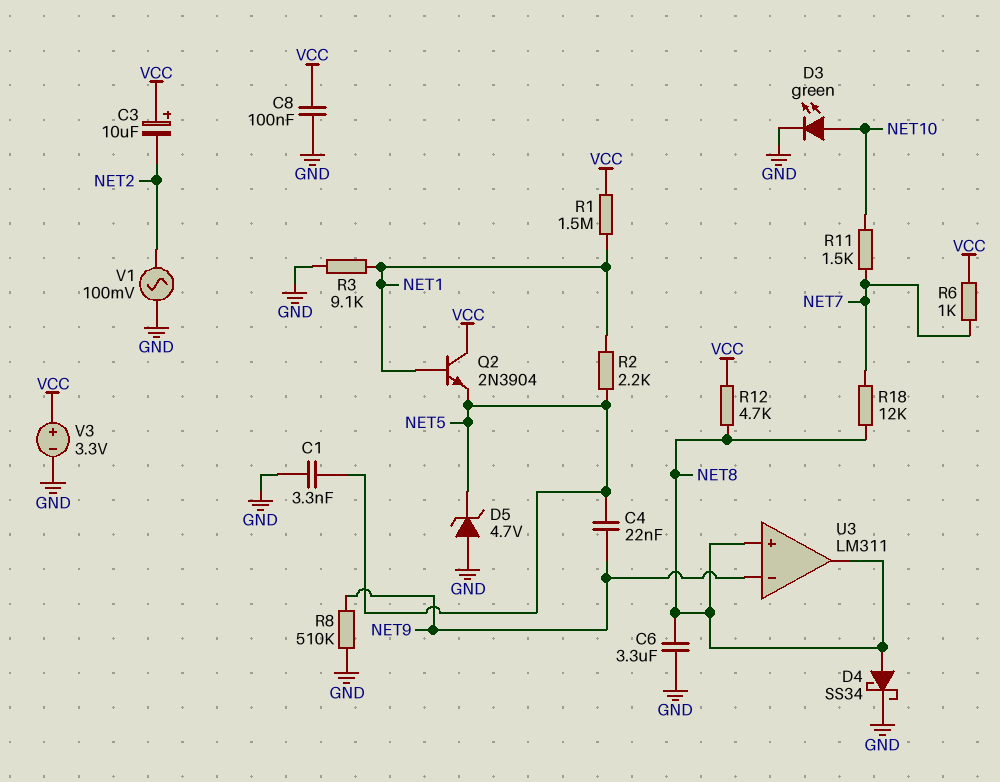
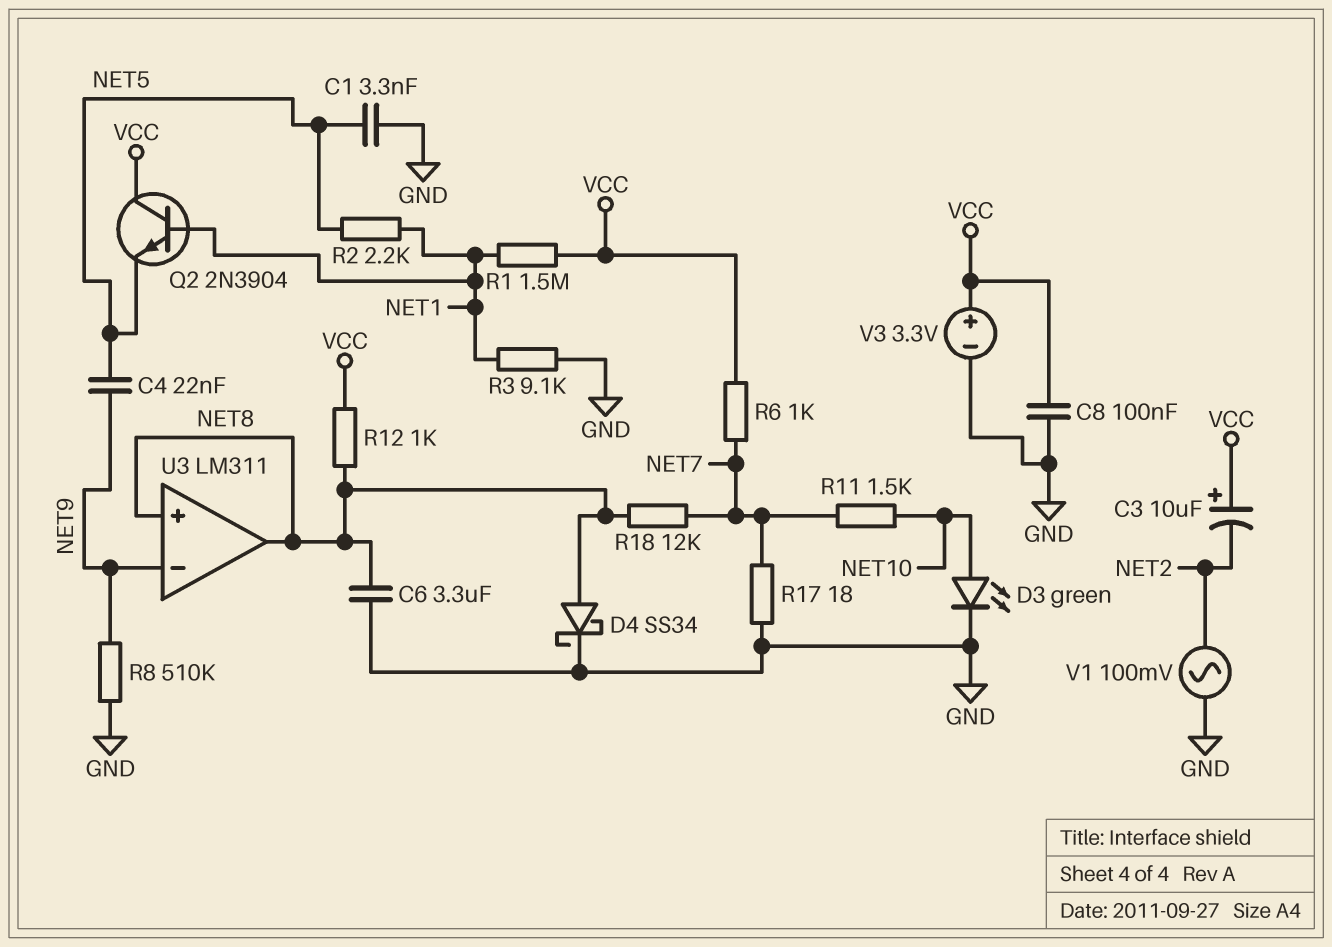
D5: zener 4.7V (A GND, K NET5) -> none
R12: 4.7k (NET8, VCC) -> 1k (NET8, VCC)
R17: none -> 18 (GND, NET7)

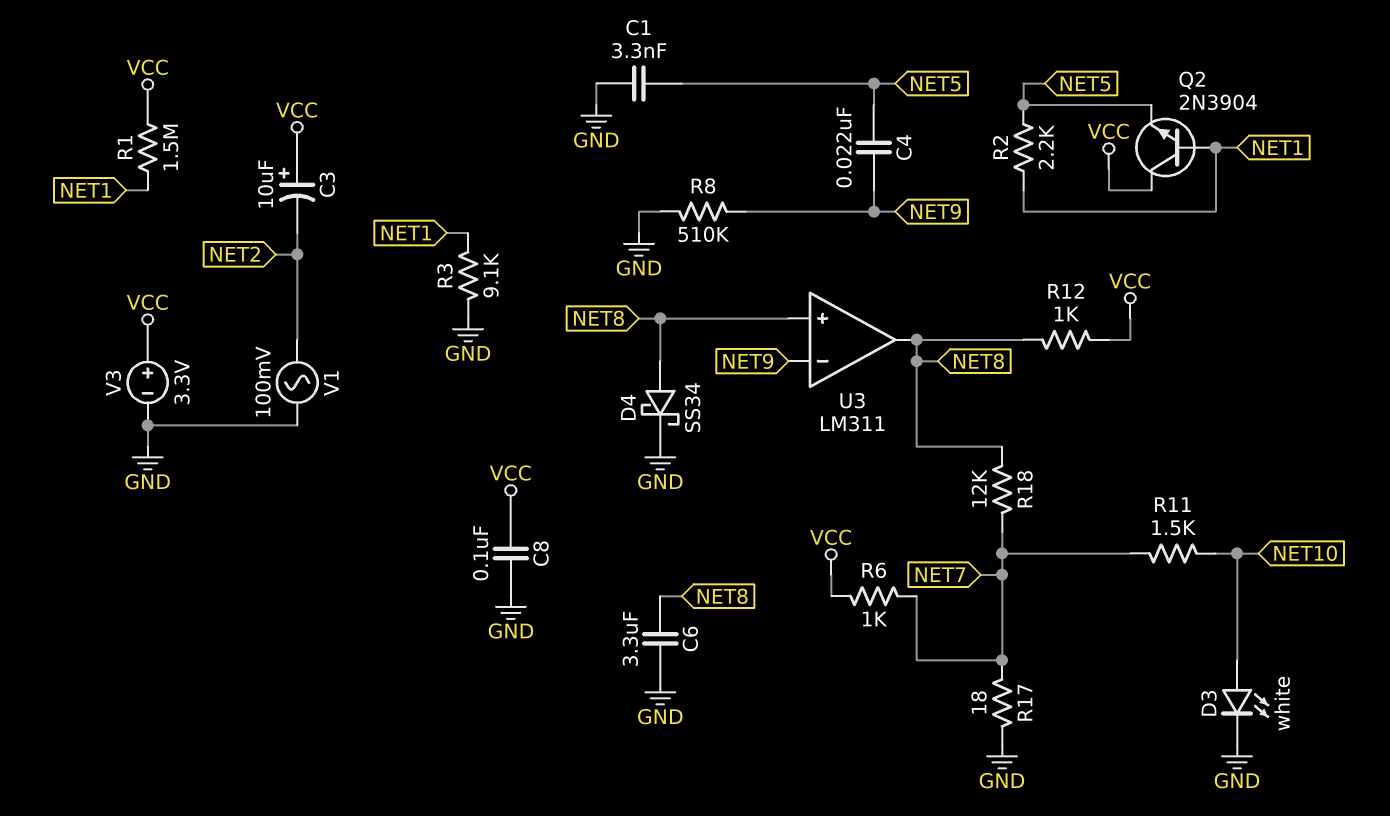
D3: LED green (A NET10, K GND) -> LED white (A NET10, K GND)

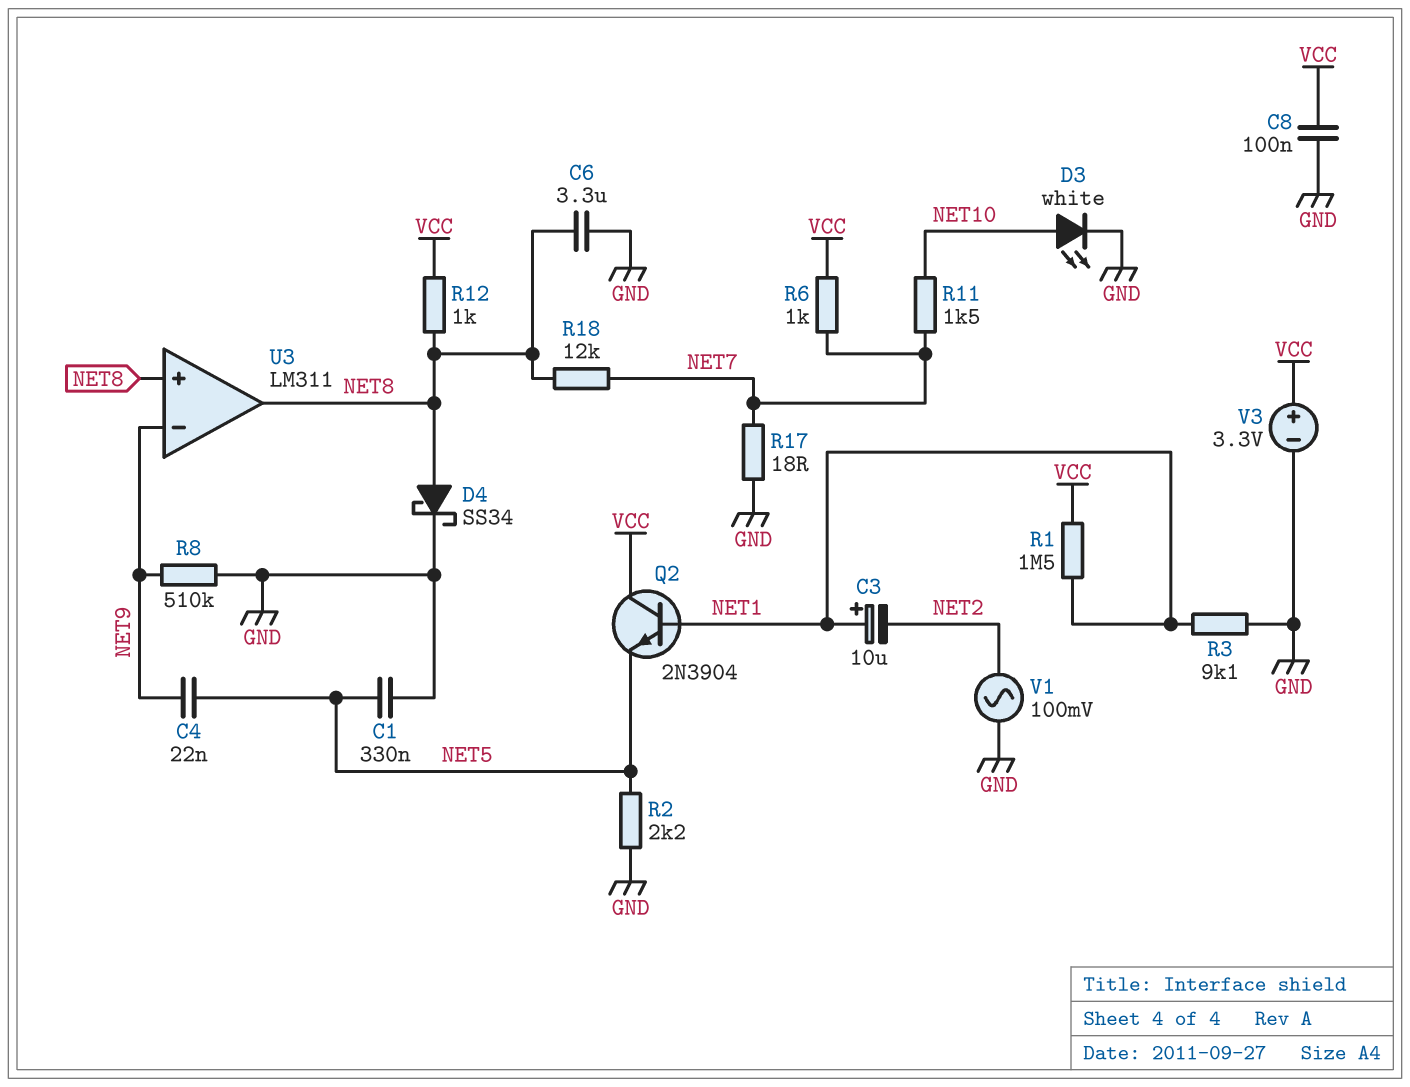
C1: 3.3nF (GND, NET5) -> 330nF (GND, NET5)
C3: 10uF (plus VCC, minus NET2) -> 10uF (plus NET1, minus NET2)
R2: 2.2k (NET1, NET5) -> 2.2k (GND, NET5)

